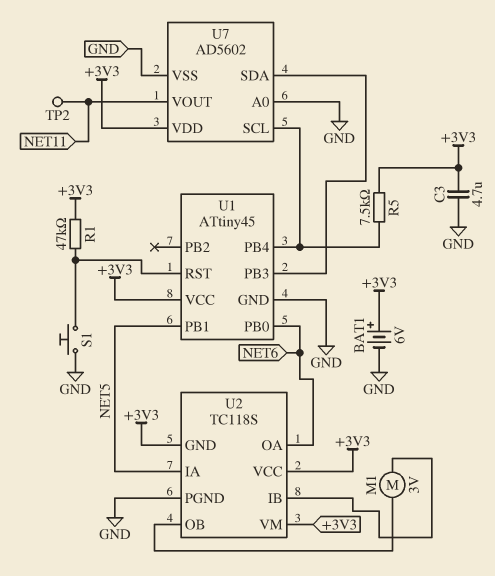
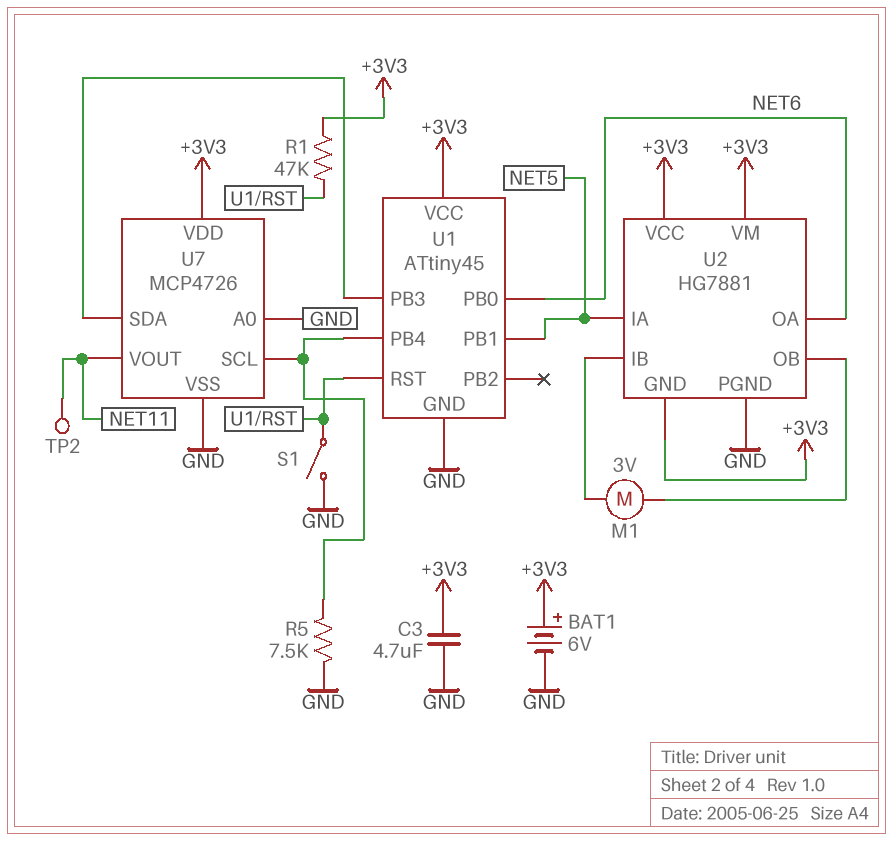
R5: 7.5k (+3V3, U1/PB4) -> 7.5k (GND, U1/PB4)
S1: button (GND, U1/RST) -> switch (GND, U1/RST)
U2: TC118S -> HG7881
U7: AD5602 -> MCP4726

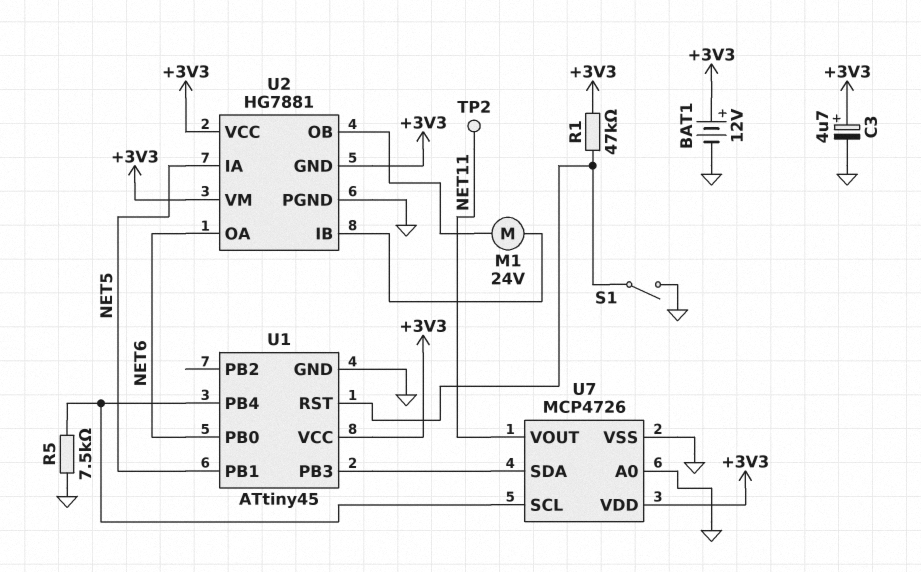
BAT1: 6V (plus +3V3, minus GND) -> 12V (plus +3V3, minus GND)
C3: 4.7uF (+3V3, GND) -> 4.7uF (plus +3V3, minus GND)
M1: motor 3V (U2/IB, U2/OB) -> motor 24V (U2/IB, U2/OB)

